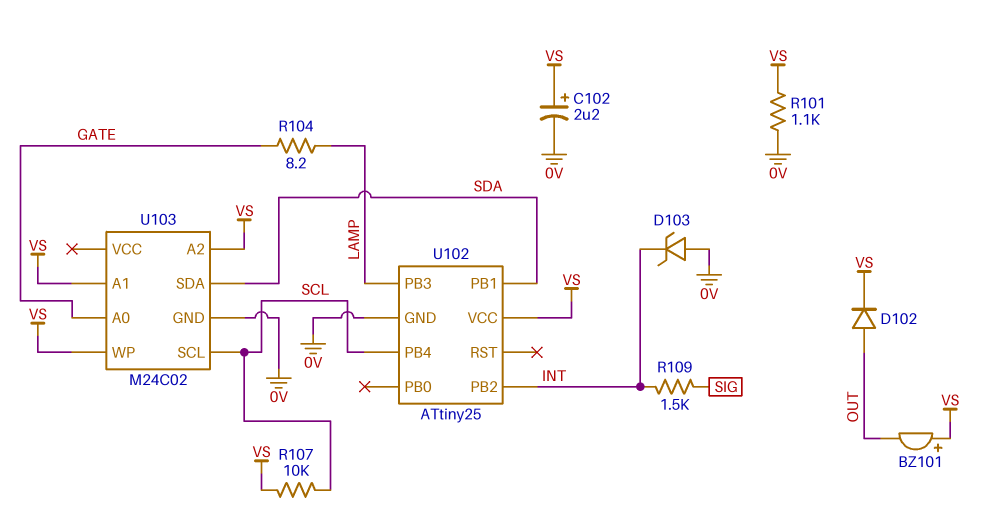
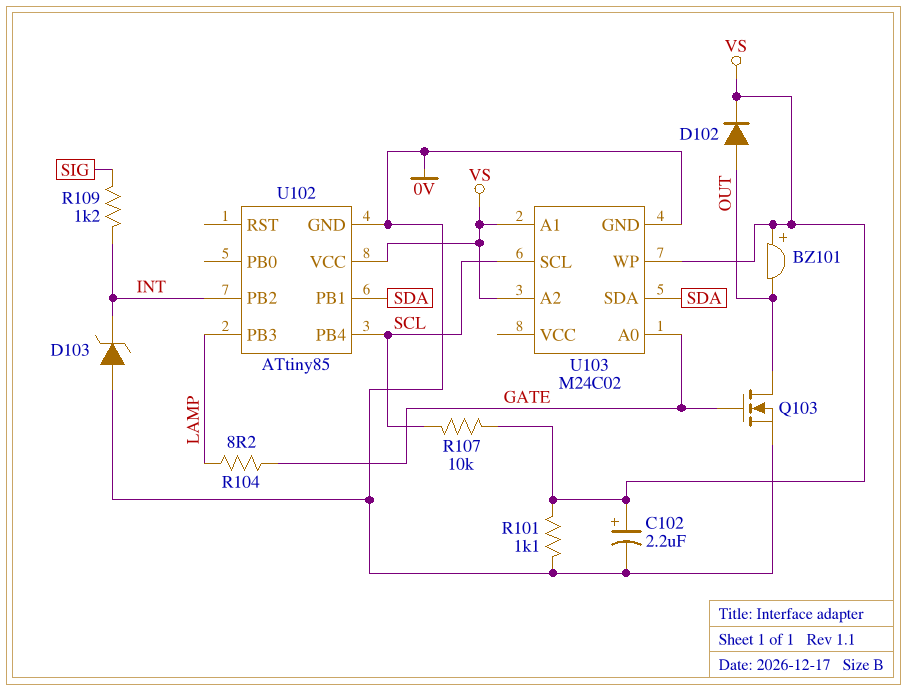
Q103: none -> NMOS (G GATE, D OUT, S 0V)
R109: 1.5k (INT, SIG) -> 1.2k (INT, SIG)
U102: ATtiny25 -> ATtiny85

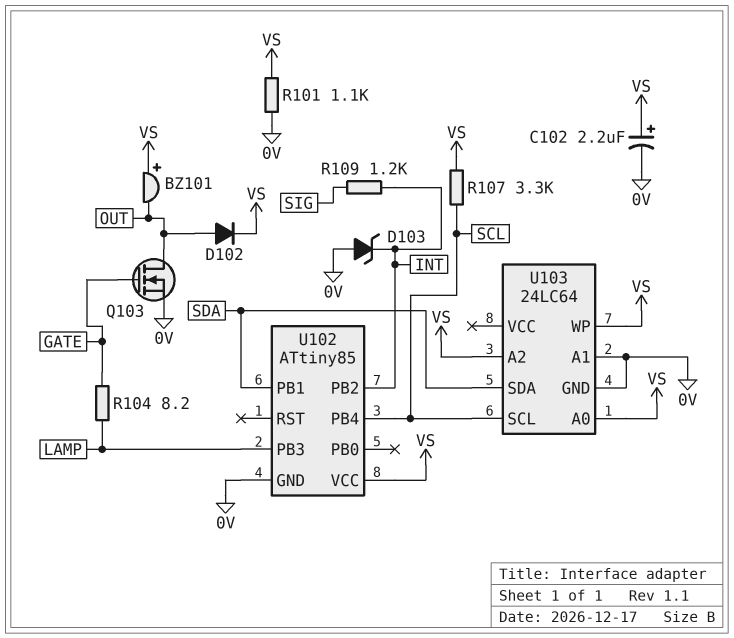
R107: 10k (SCL, VS) -> 3.3k (SCL, VS)
U103: M24C02 -> 24LC64
U103 pin A0: GATE -> VS
U103 pin A1: VS -> 0V

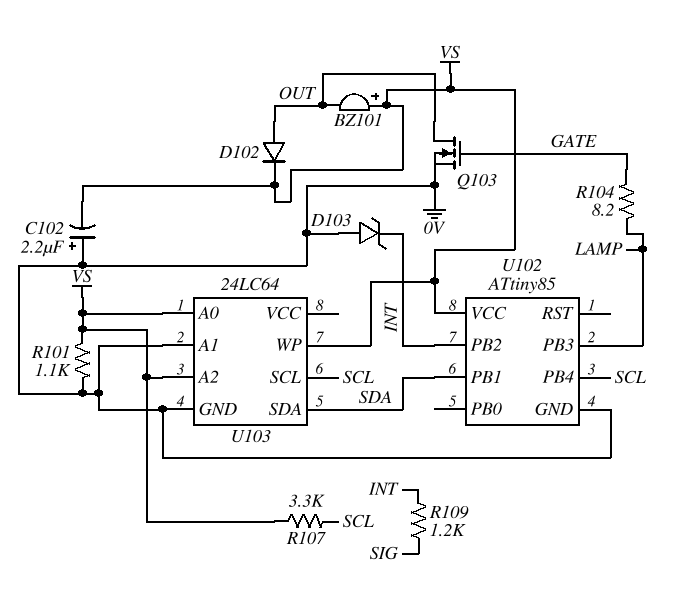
C102: 2.2uF (plus VS, minus 0V) -> 2.2uF (plus 0V, minus VS)

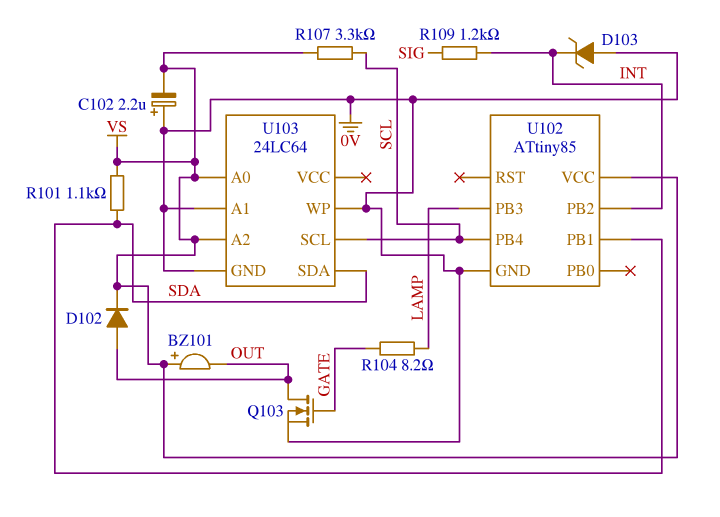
R101: 1.1k (0V, VS) -> 1.1k (SDA, VS)
U103 pin WP: VS -> 0V

